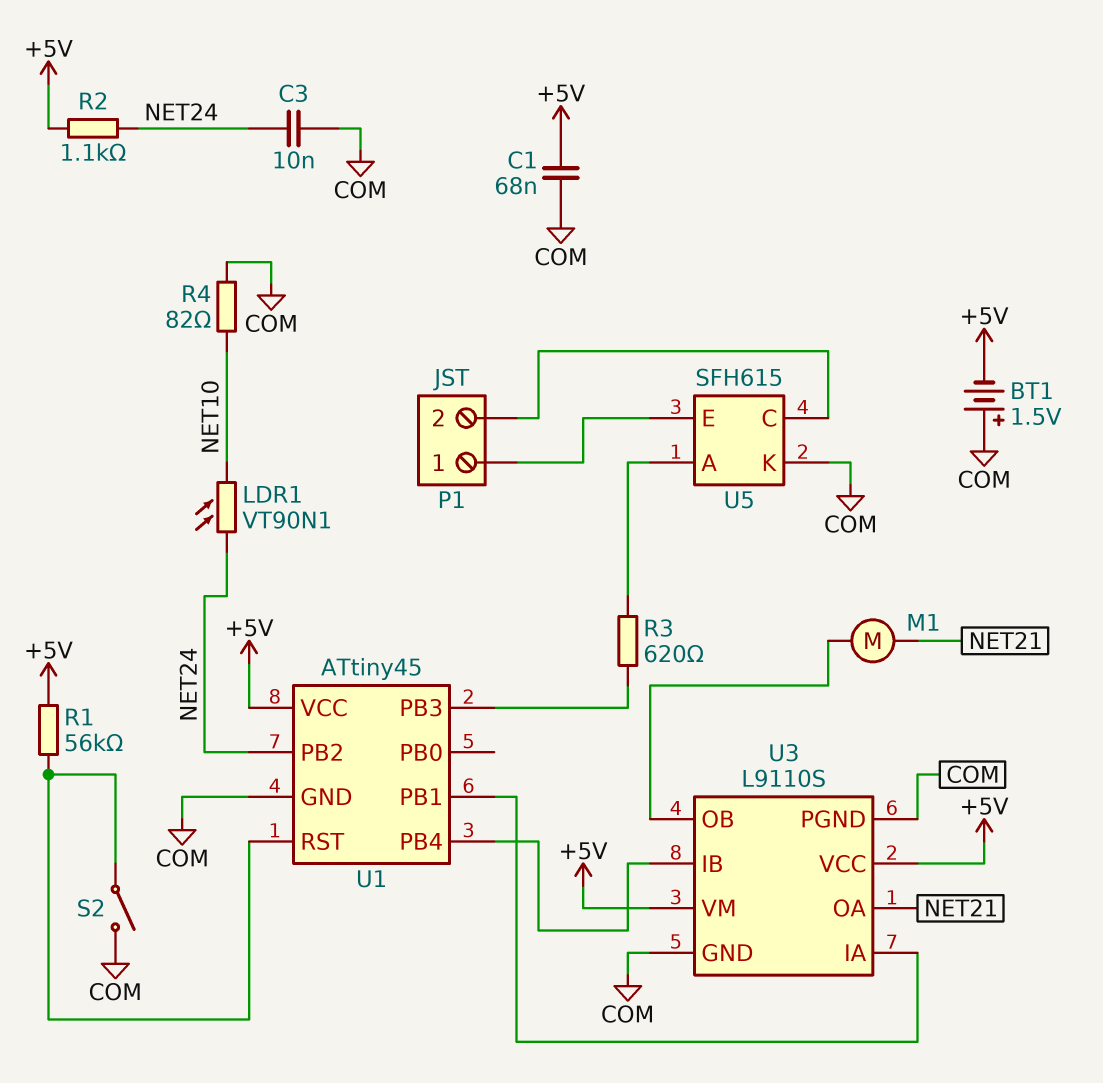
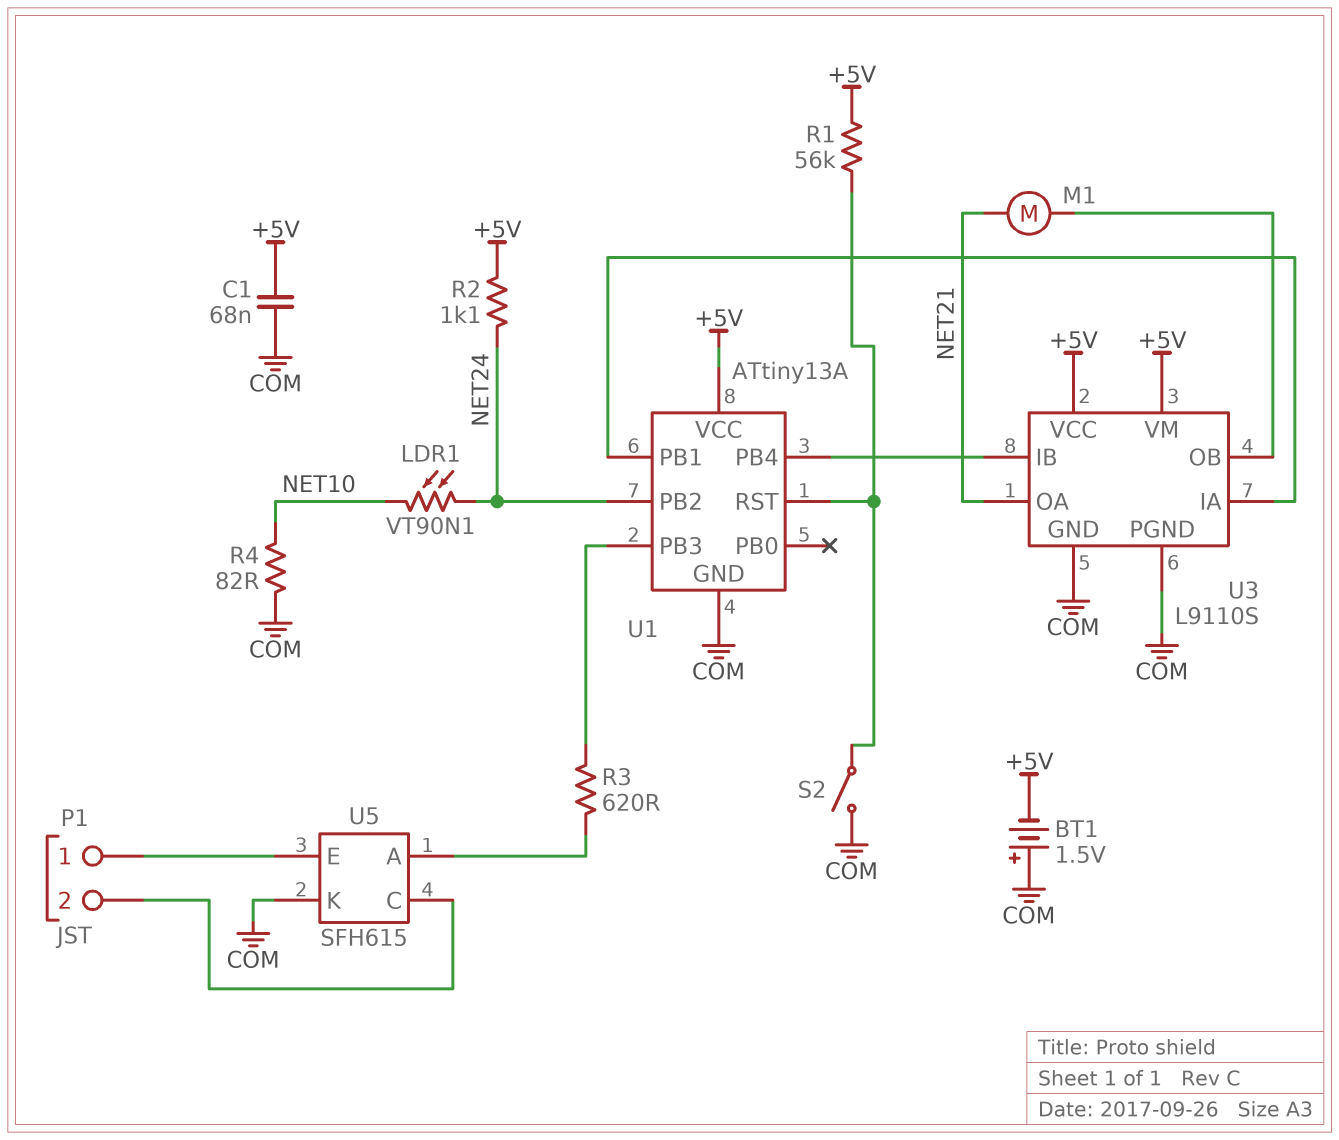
C3: 10nF (COM, NET24) -> none
U1: ATtiny45 -> ATtiny13A

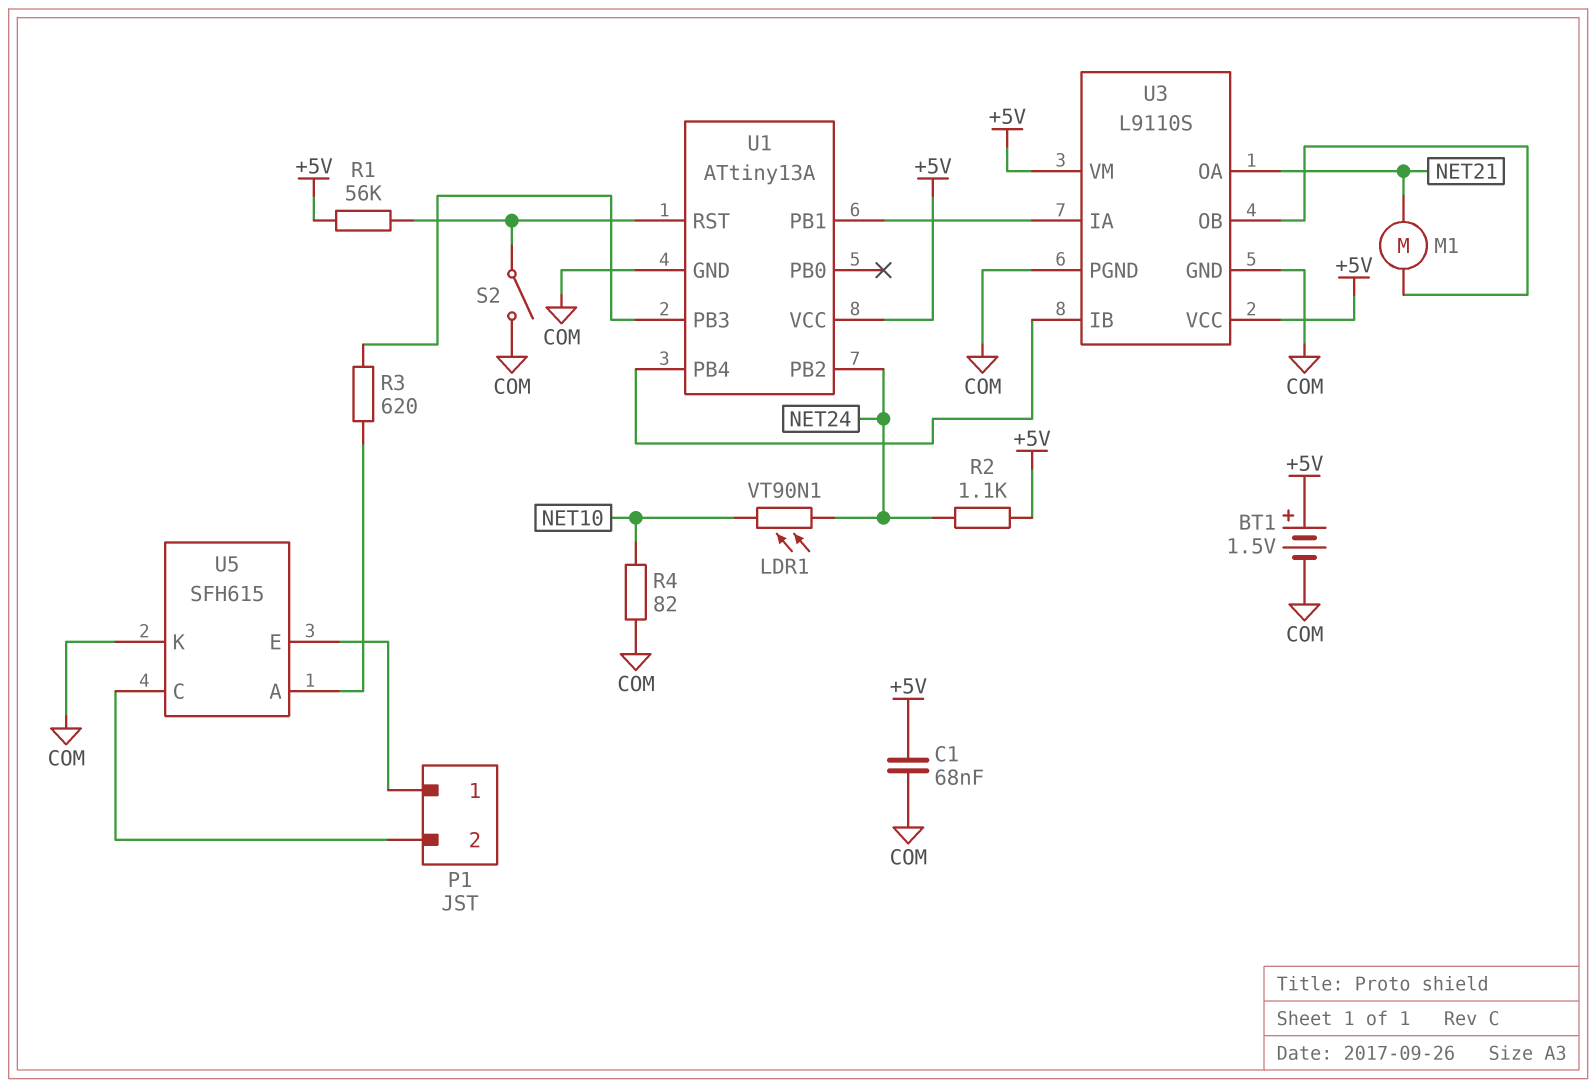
BT1: 1.5V (plus COM, minus +5V) -> 1.5V (plus +5V, minus COM)

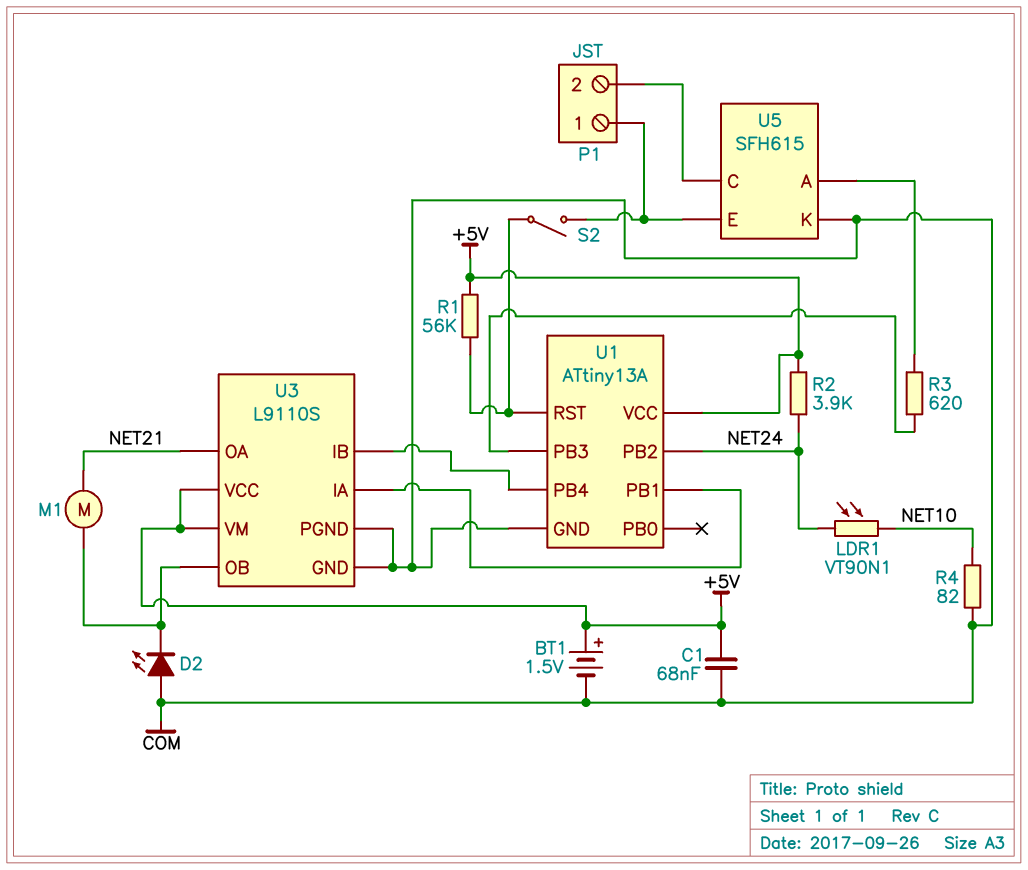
D2: none -> LED (A COM, K U3/OB)
R2: 1.1k (+5V, NET24) -> 3.9k (+5V, NET24)
S2: switch (COM, U1/RST) -> switch (P1/1, U1/RST)

